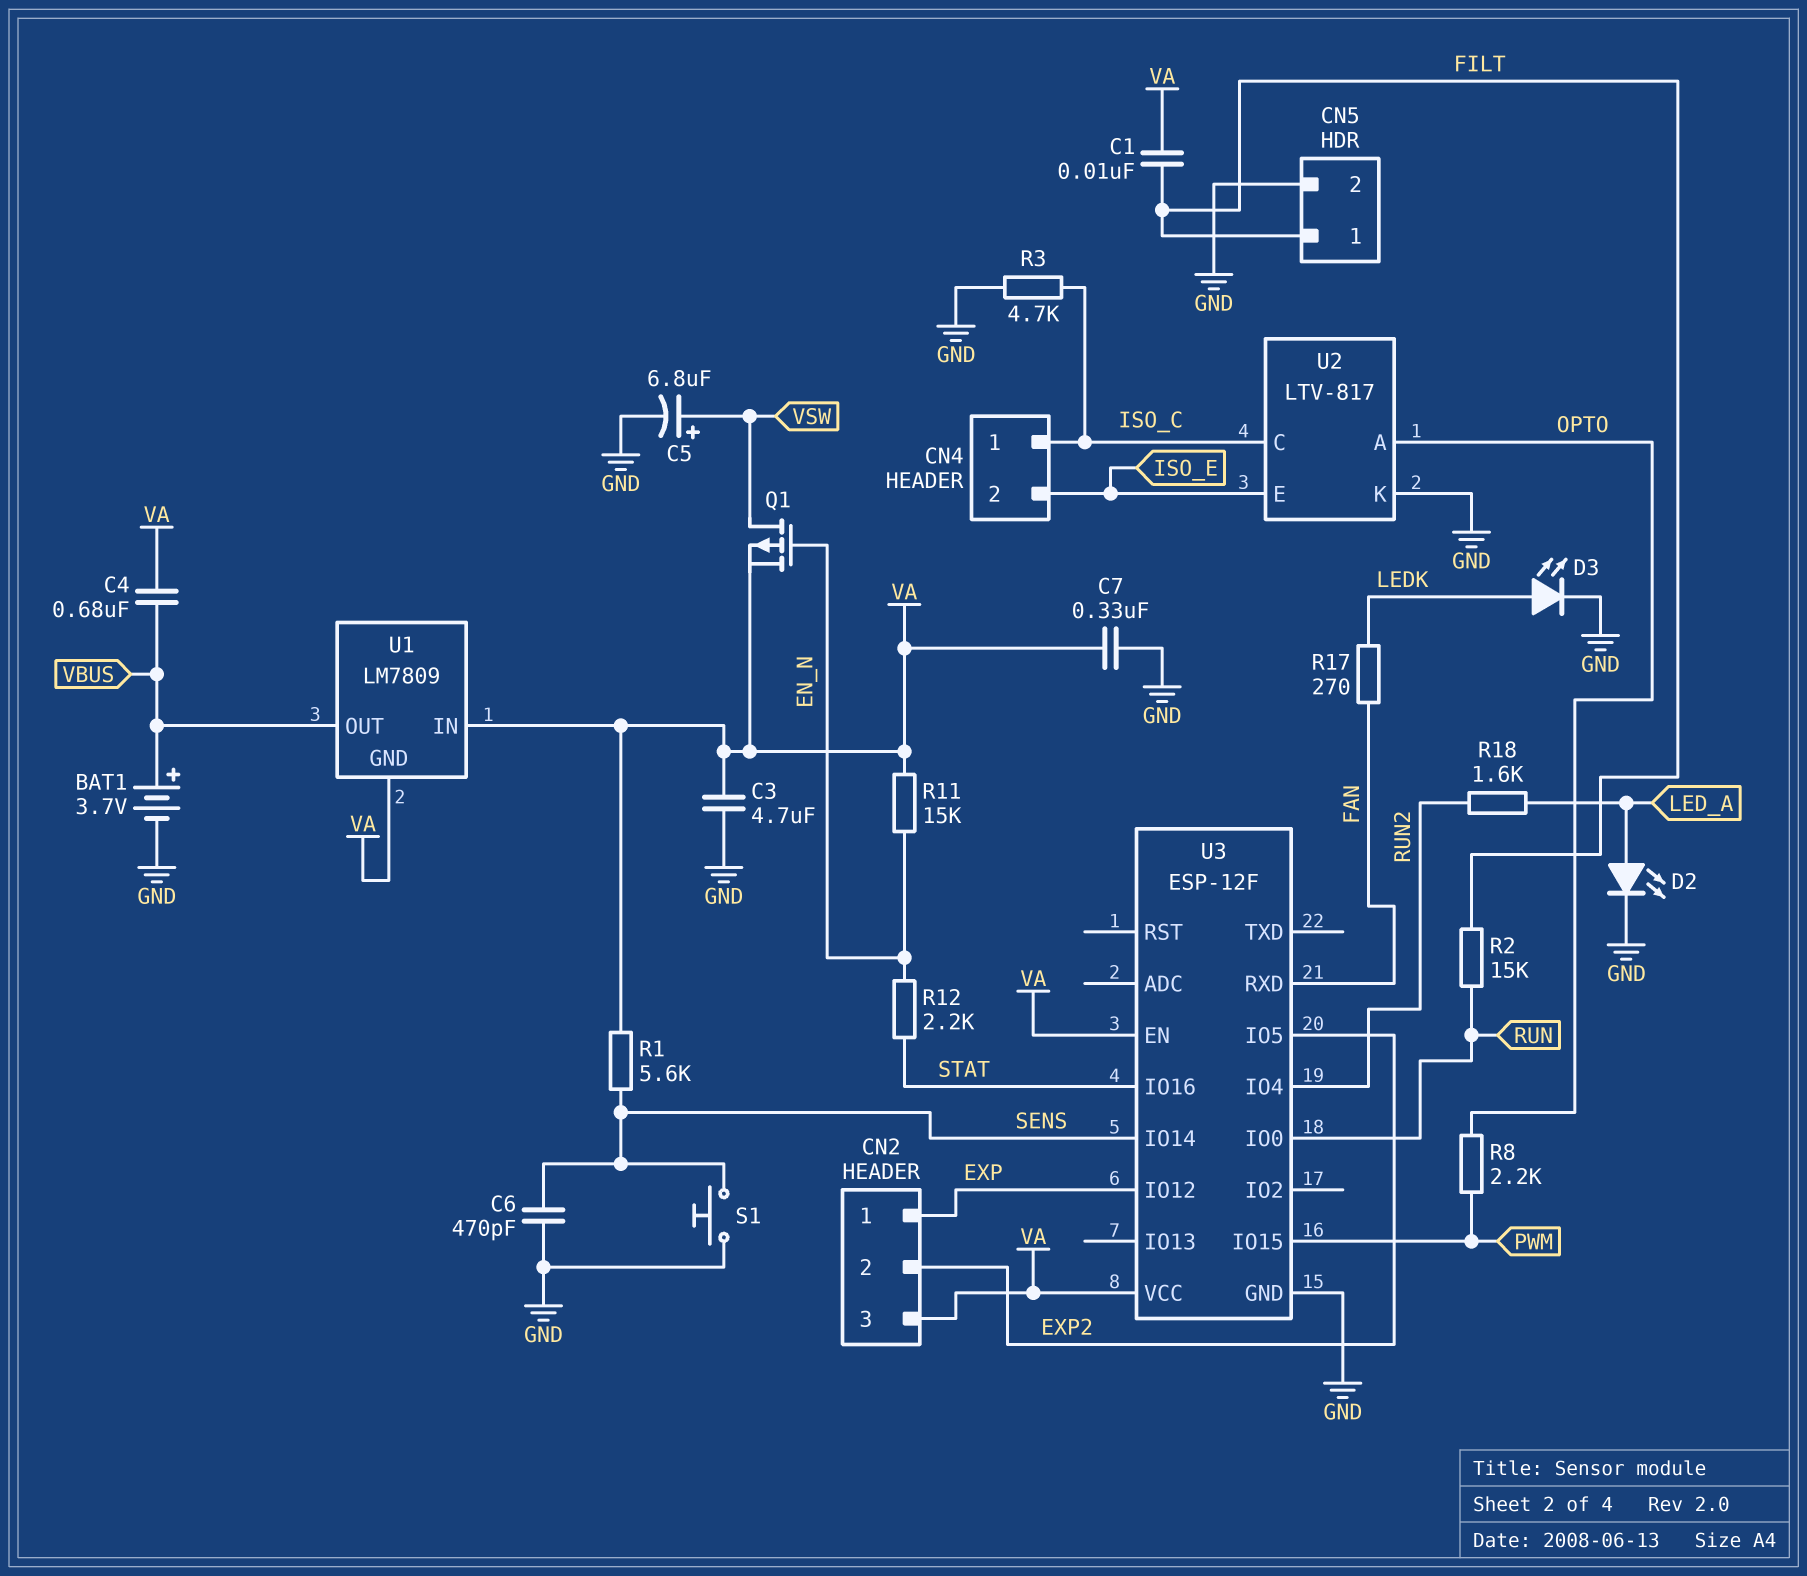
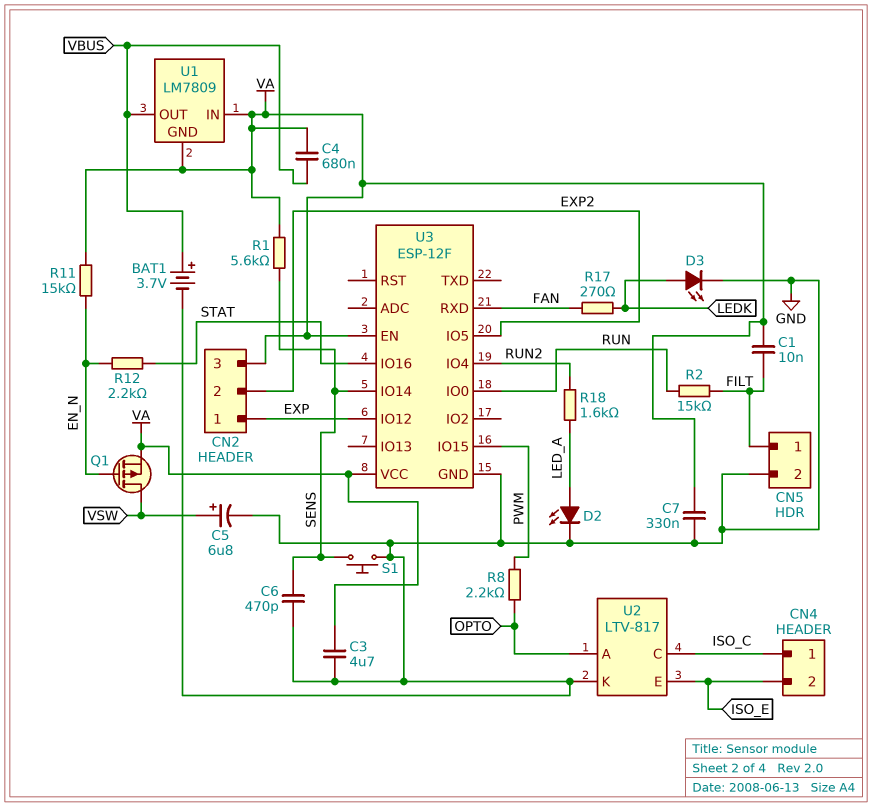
R3: 4.7k (GND, ISO_C) -> none

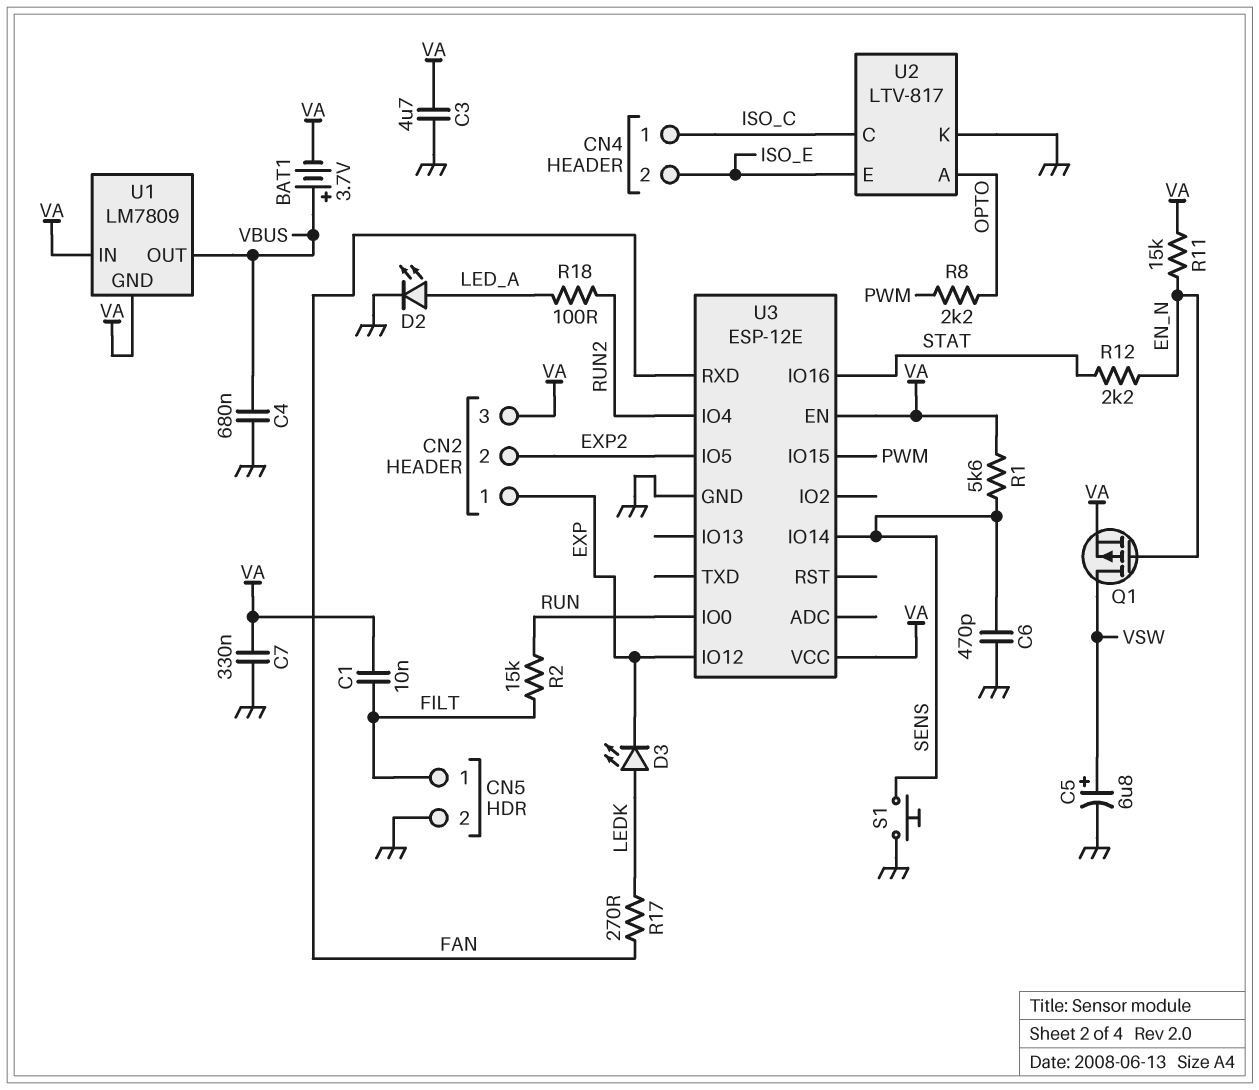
BAT1: 3.7V (plus VBUS, minus GND) -> 3.7V (plus VBUS, minus VA)
C4: 680nF (VA, VBUS) -> 680nF (GND, VBUS)
D3: LED (A LEDK, K GND) -> LED (A LEDK, K EXP)
R18: 1.6k (LED_A, RUN2) -> 100 (LED_A, RUN2)
U3: ESP-12F -> ESP-12E

